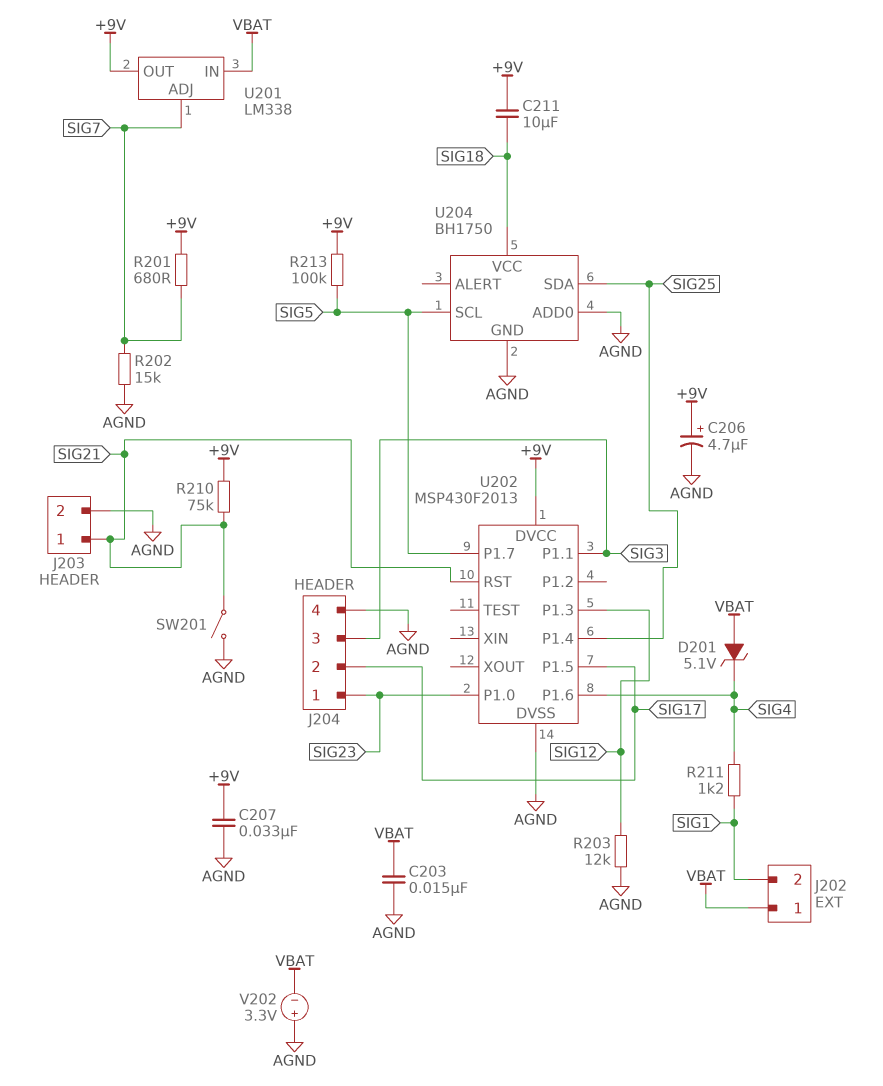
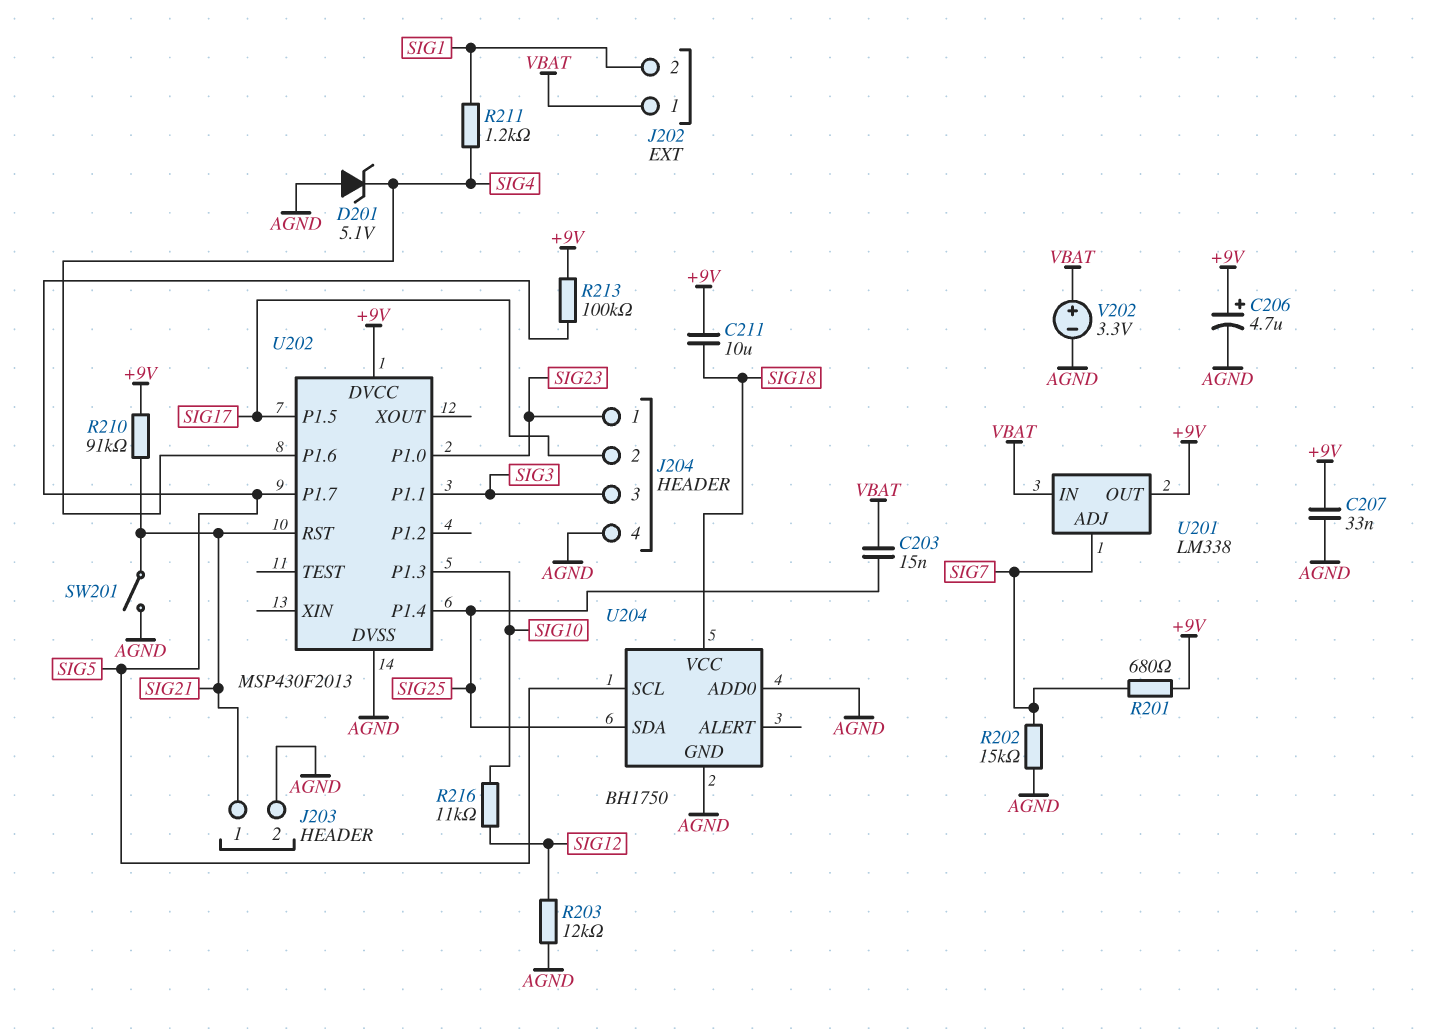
C203: 15nF (AGND, VBAT) -> 15nF (SIG25, VBAT)
D201: zener 5.1V (A VBAT, K SIG4) -> zener 5.1V (A AGND, K SIG4)
R210: 75k (+9V, SIG21) -> 91k (+9V, SIG21)
R216: none -> 11k (SIG10, SIG12)
U202 pin P1.3: SIG12 -> SIG10
V202: 3.3V (plus AGND, minus VBAT) -> 3.3V (plus VBAT, minus AGND)

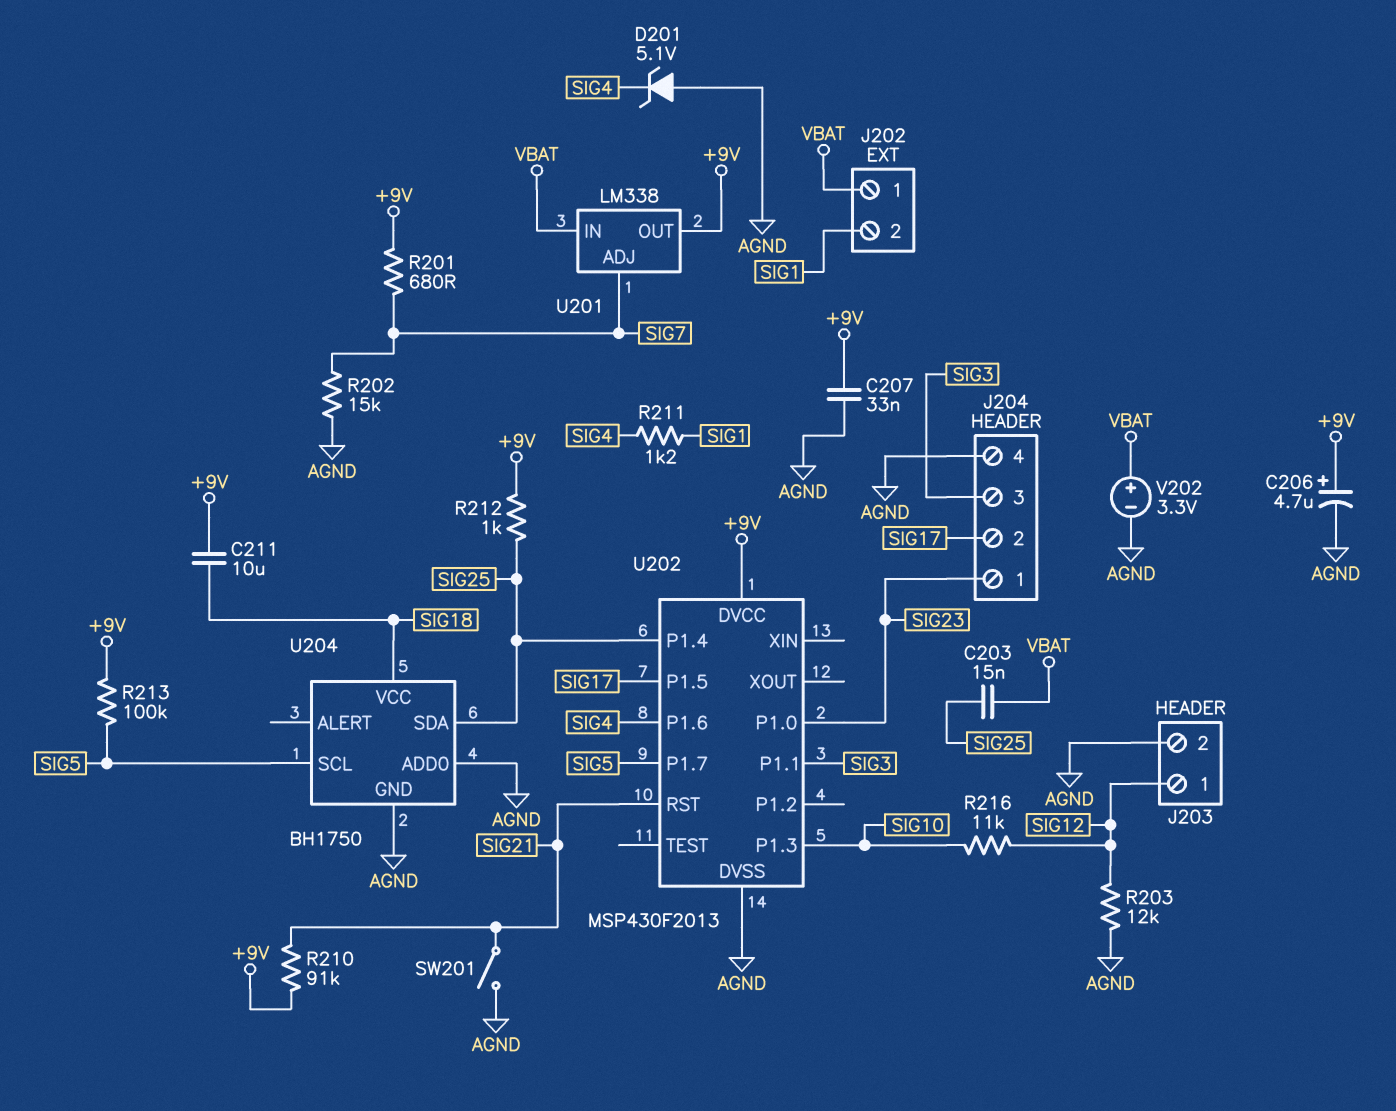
J203 pin 1: SIG21 -> SIG12
R212: none -> 1k (+9V, SIG25)

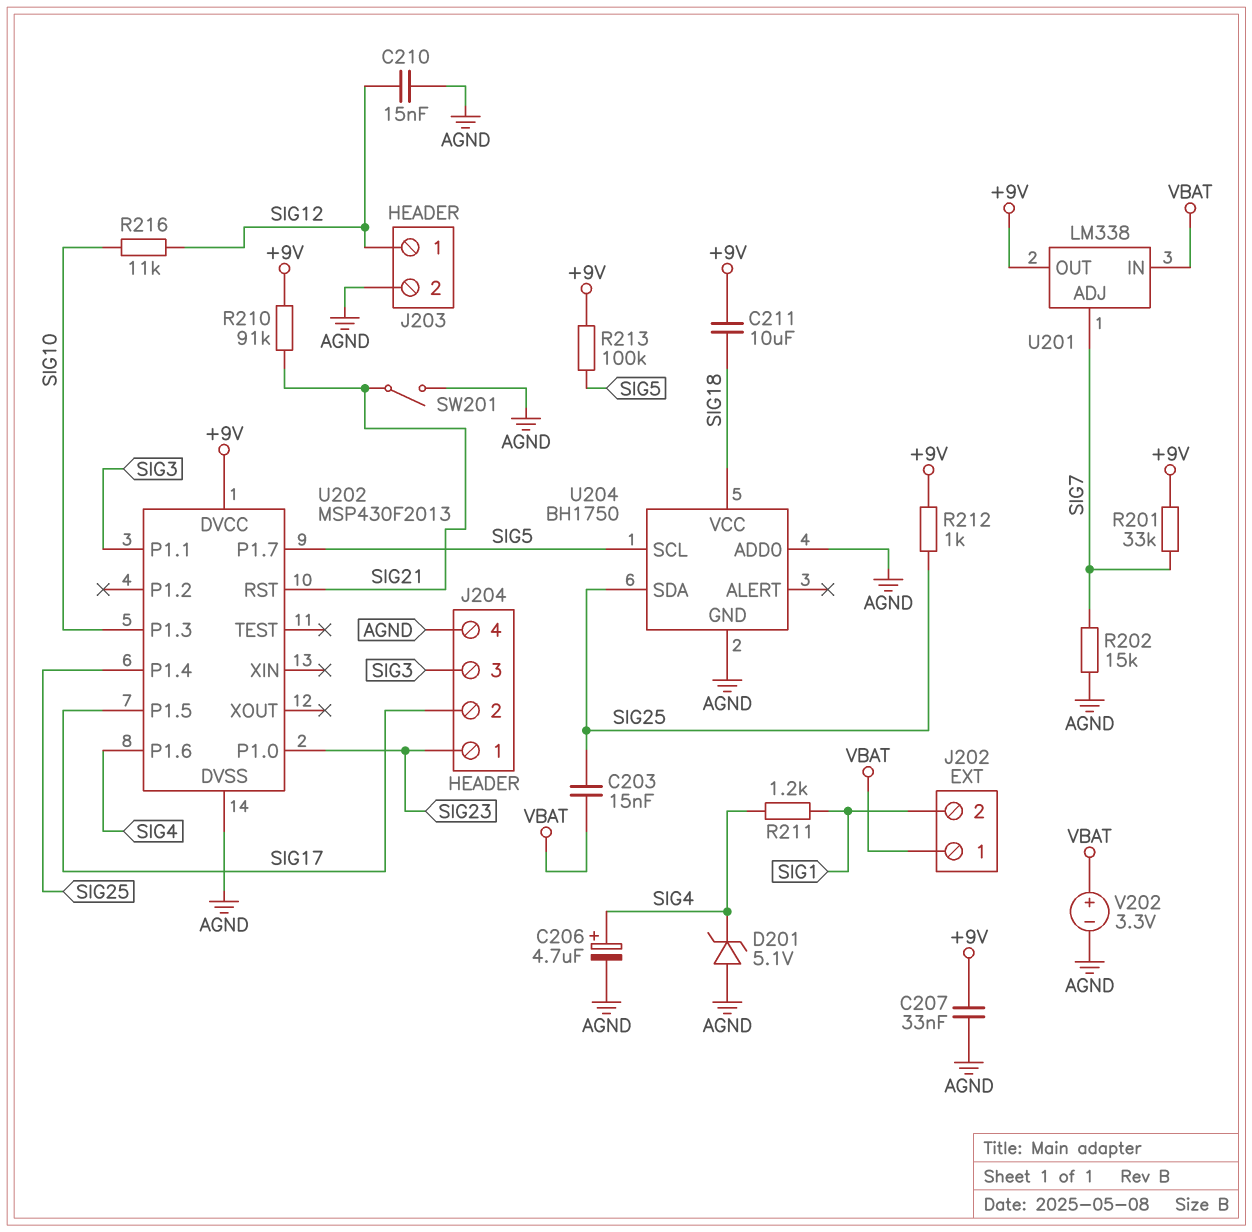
C206: 4.7uF (plus +9V, minus AGND) -> 4.7uF (plus SIG4, minus AGND)
C210: none -> 15nF (AGND, SIG12)
R201: 680 (+9V, SIG7) -> 33k (+9V, SIG7)
R203: 12k (AGND, SIG12) -> none

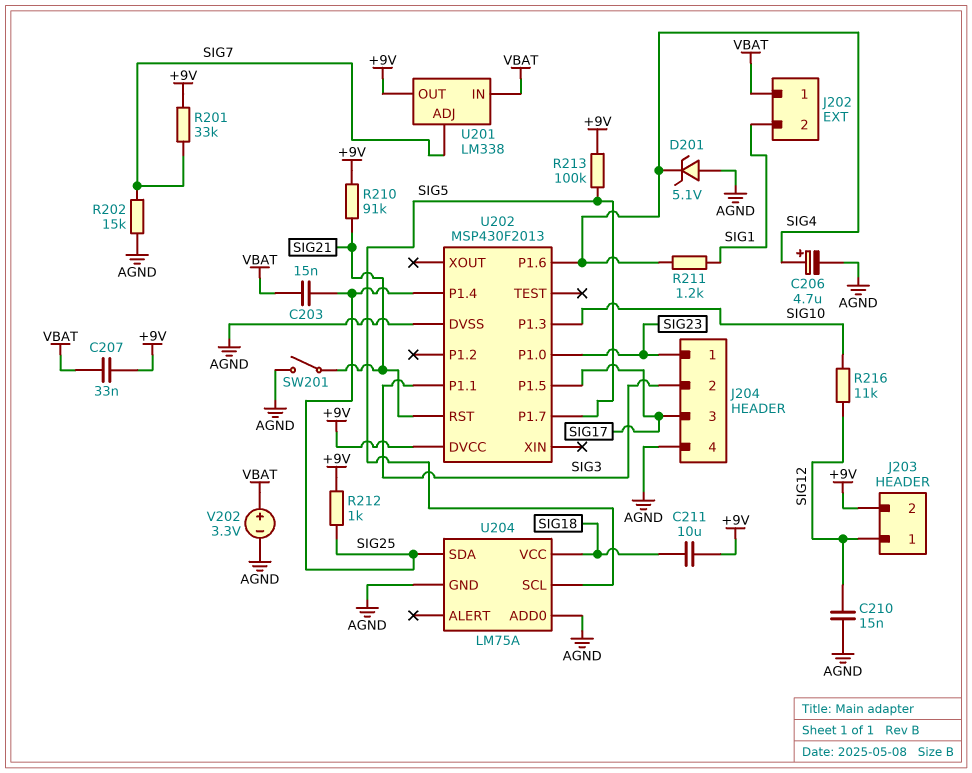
C207: 33nF (+9V, AGND) -> 33nF (+9V, VBAT)
J203 pin 2: AGND -> +9V
J204 pin 2: SIG17 -> SIG3
J204 pin 3: SIG3 -> SIG17
U204: BH1750 -> LM75A

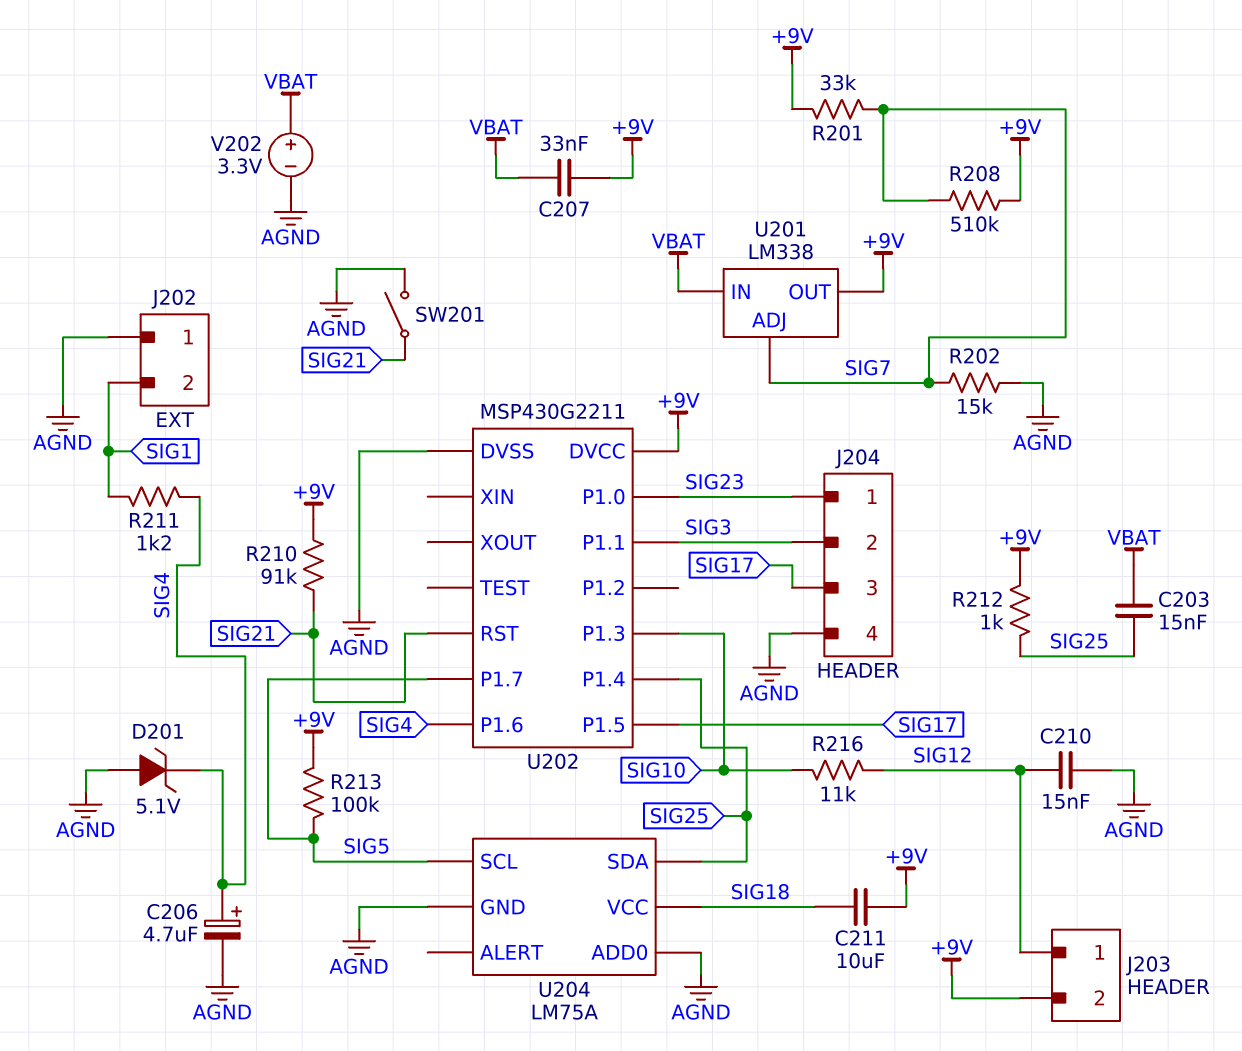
J202 pin 1: VBAT -> AGND
R208: none -> 510k (+9V, SIG7)
U202: MSP430F2013 -> MSP430G2211

